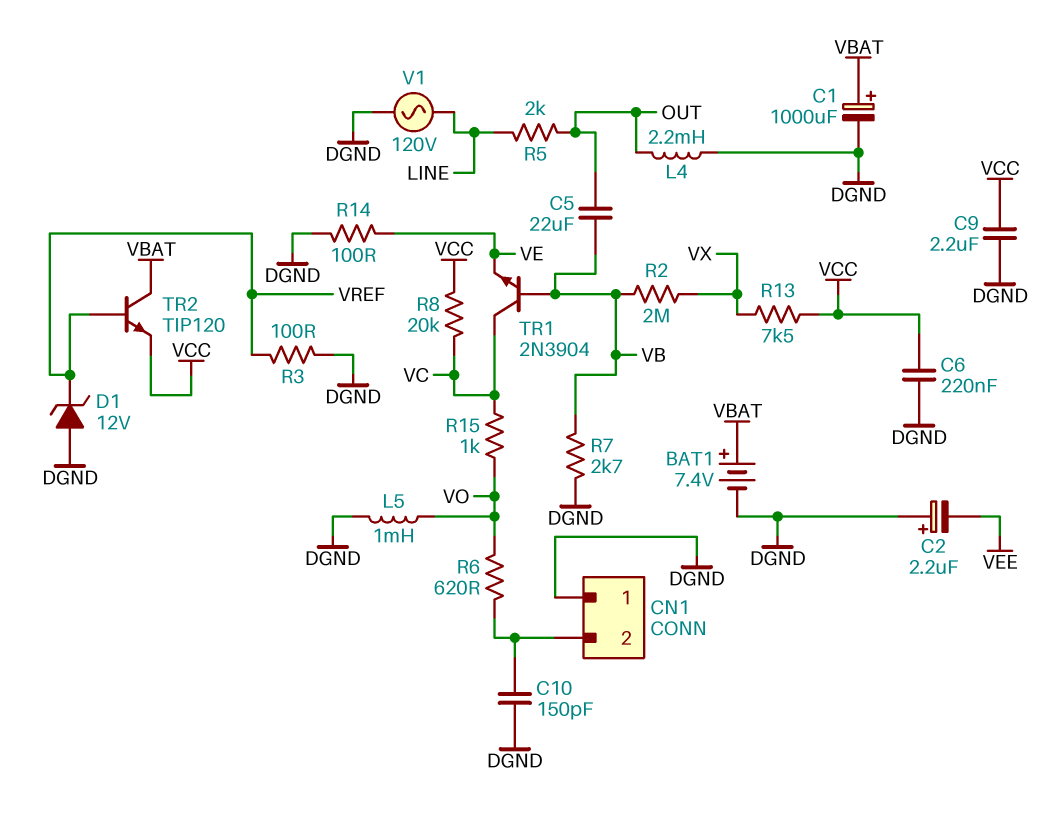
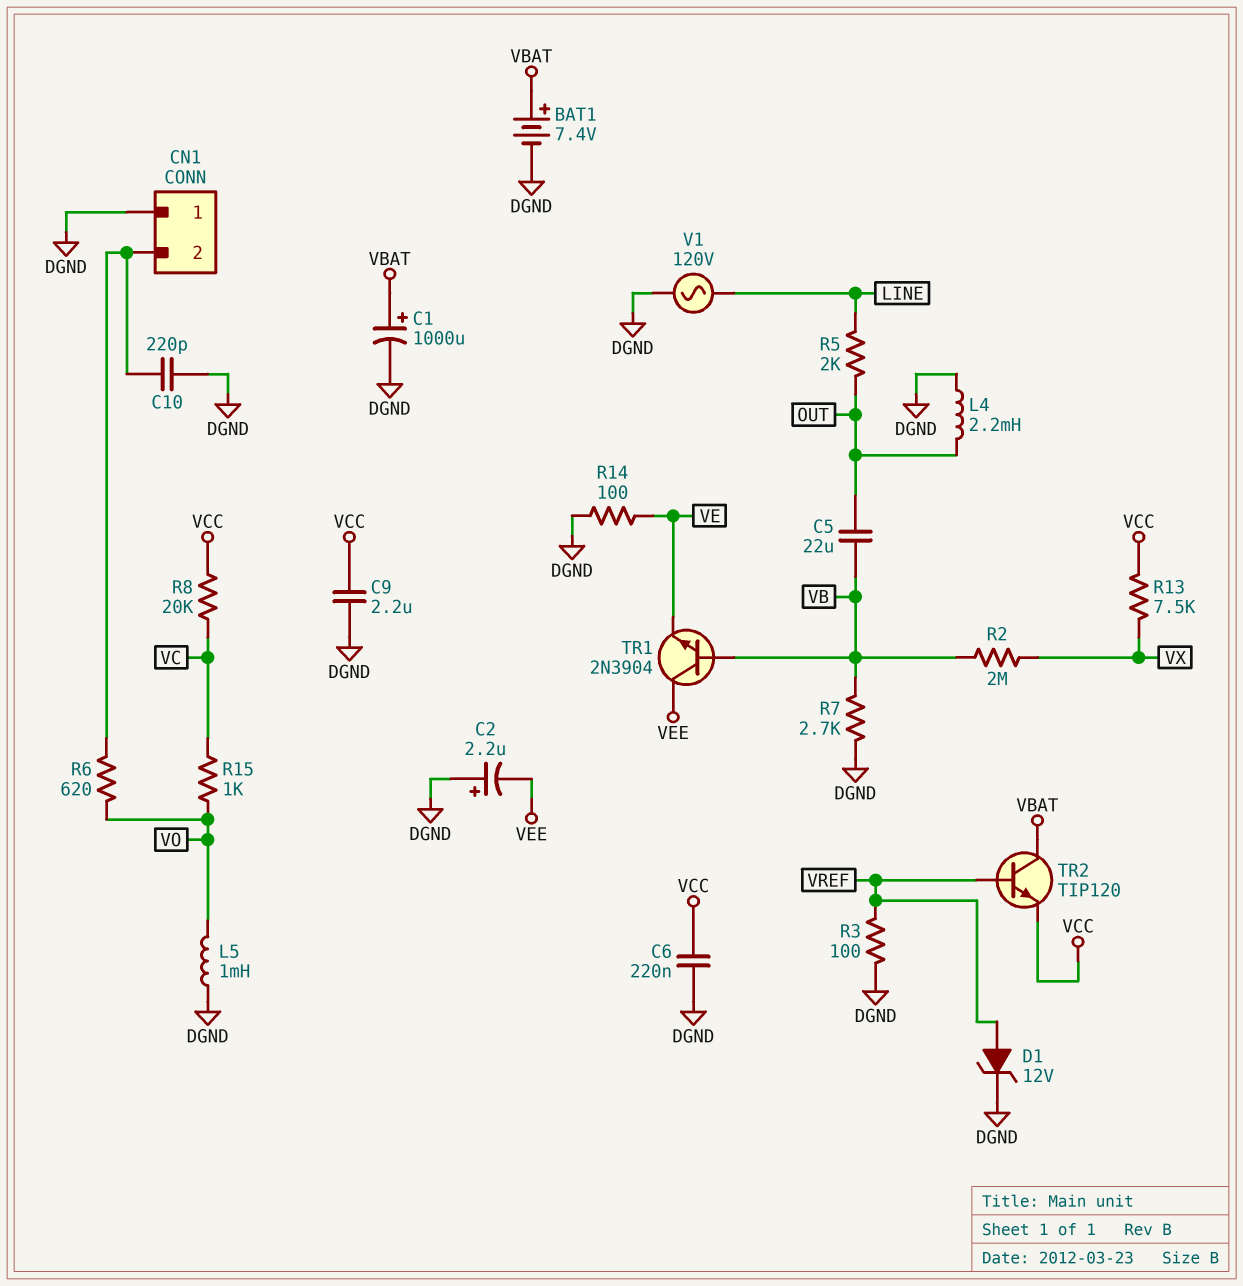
C10: 150pF (CN1/2, DGND) -> 220pF (CN1/2, DGND)
D1: zener 12V (A DGND, K VREF) -> zener 12V (A VREF, K DGND)
TR1: NPN 2N3904 (B VB, C VC, E VE) -> NPN 2N3904 (B VB, C VEE, E VE)

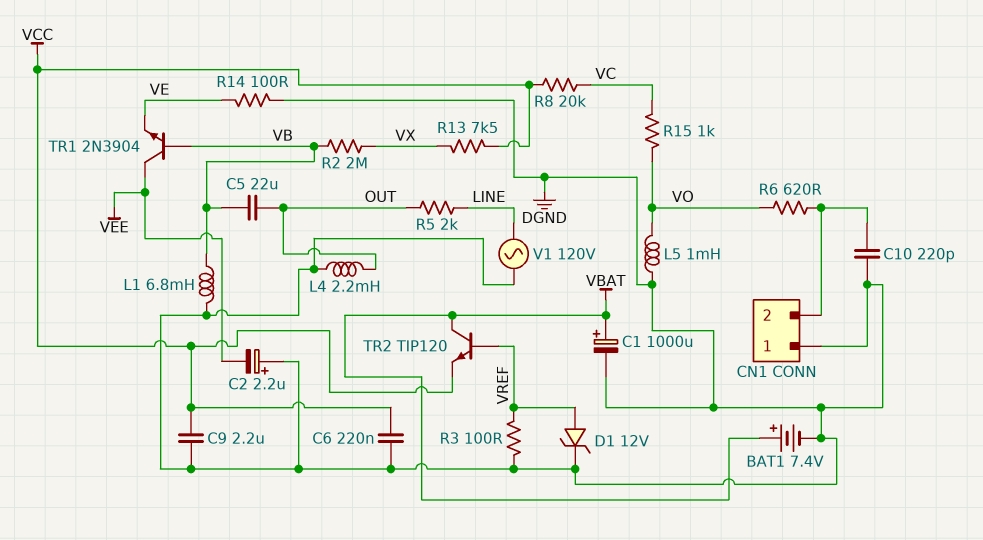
L1: none -> 6.8mH (DGND, VB)
R7: 2.7k (DGND, VB) -> none

